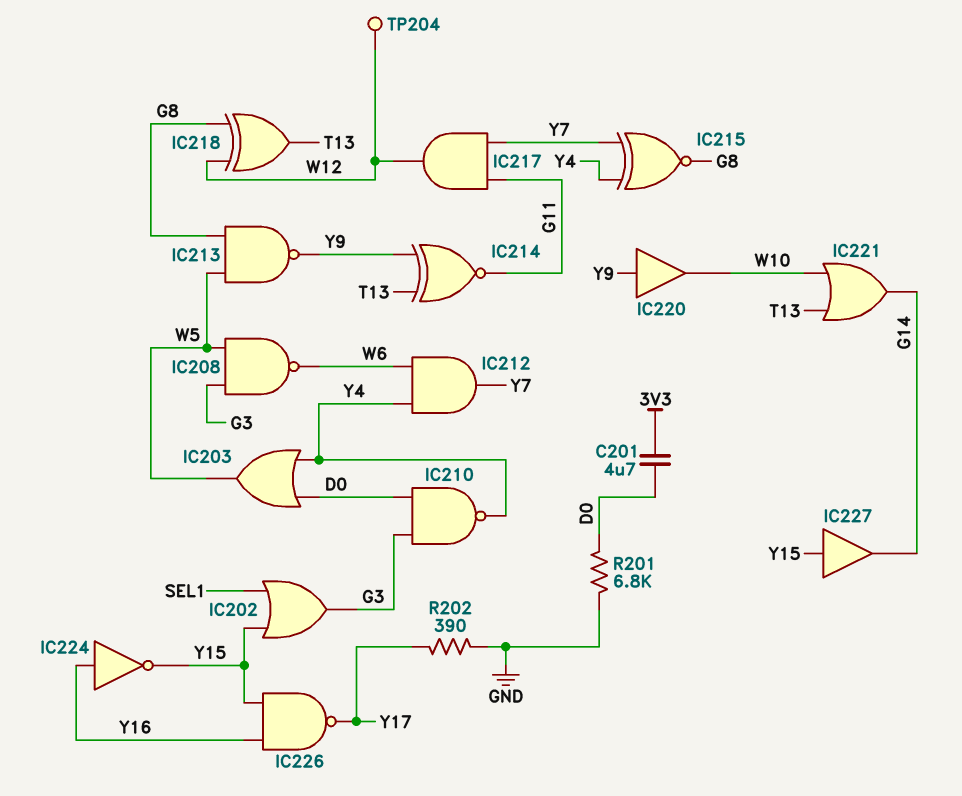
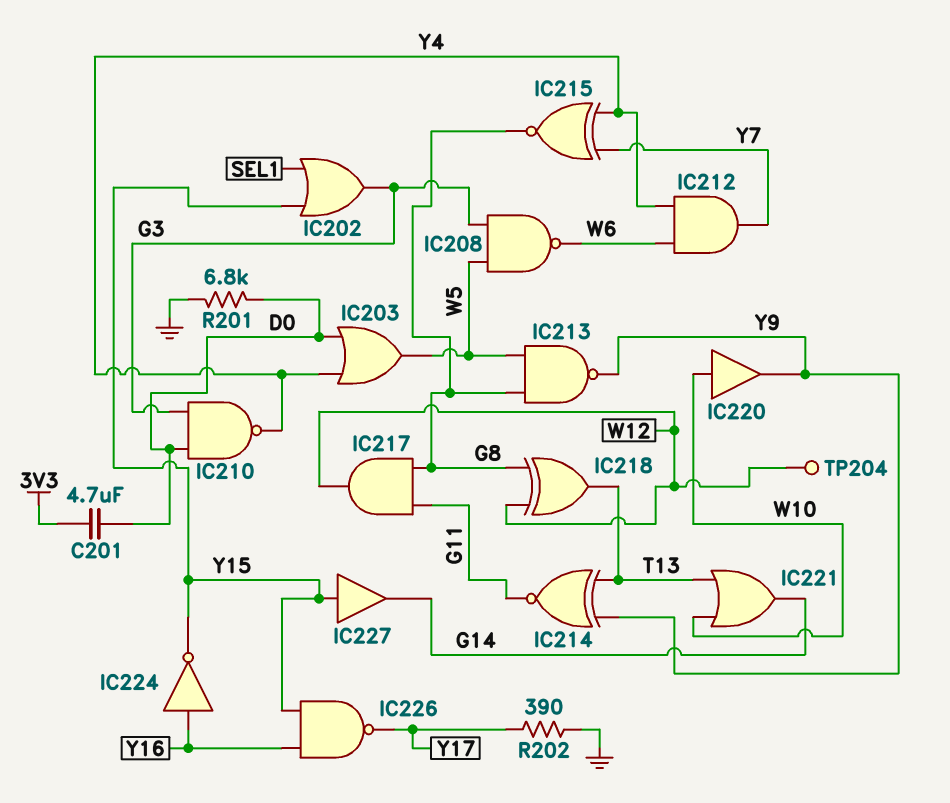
IC217: AND (in G11, in Y7, out W12) -> AND (in G8, in G11, out W12)
IC220: buffer (in Y9, out W10) -> buffer (in W10, out Y9)

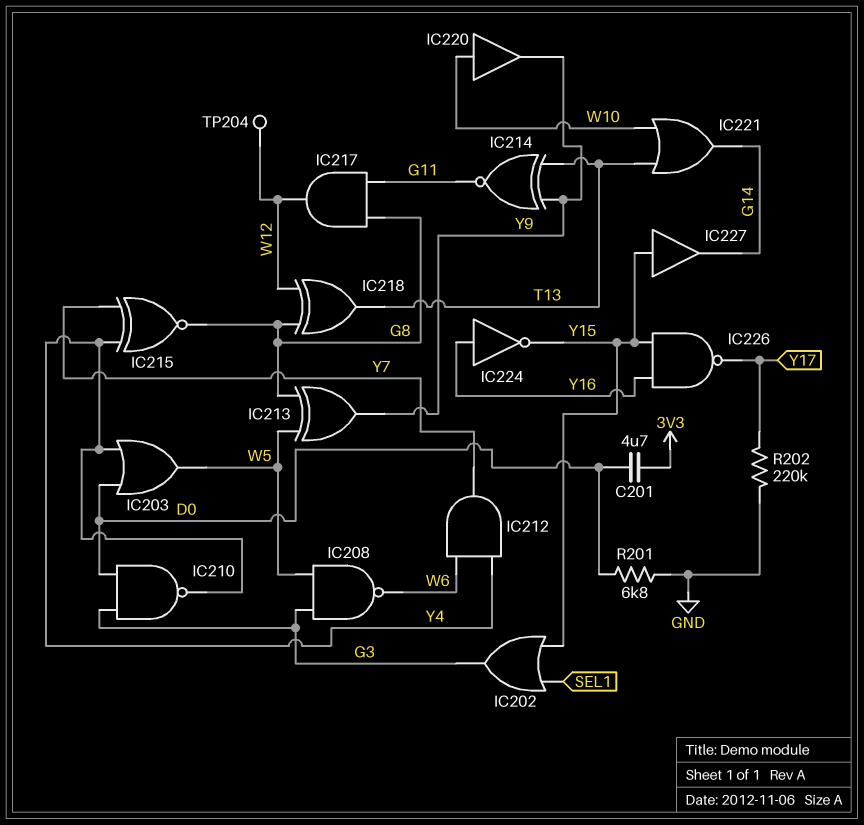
IC213: NAND (in G8, in W5, out Y9) -> XOR (in G8, in W5, out Y9)
R202: 390 (GND, Y17) -> 220k (GND, Y17)

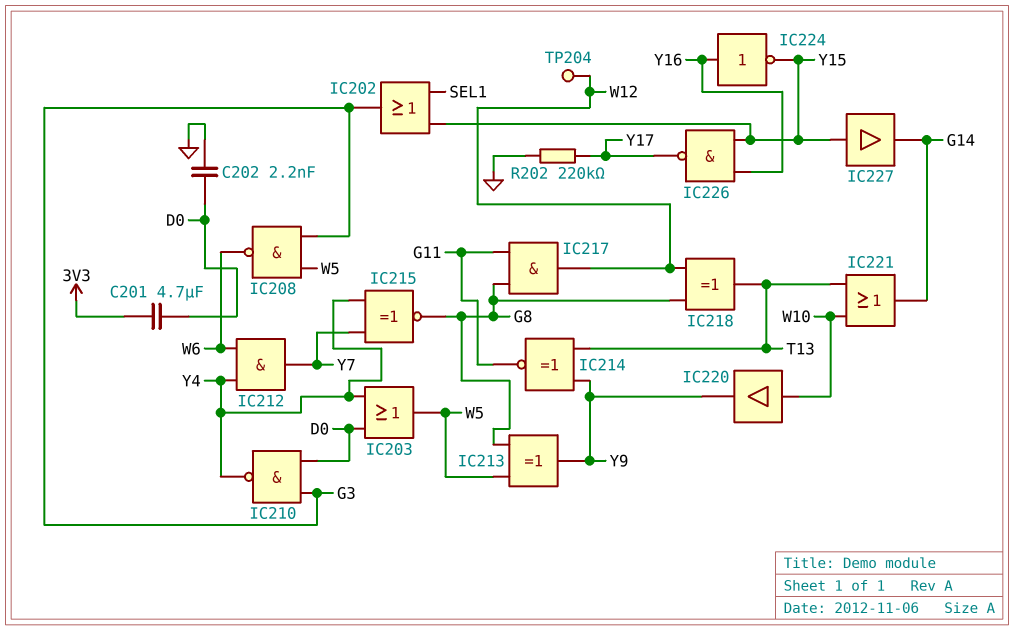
C202: none -> 2.2nF (D0, GND)
R201: 6.8k (D0, GND) -> none

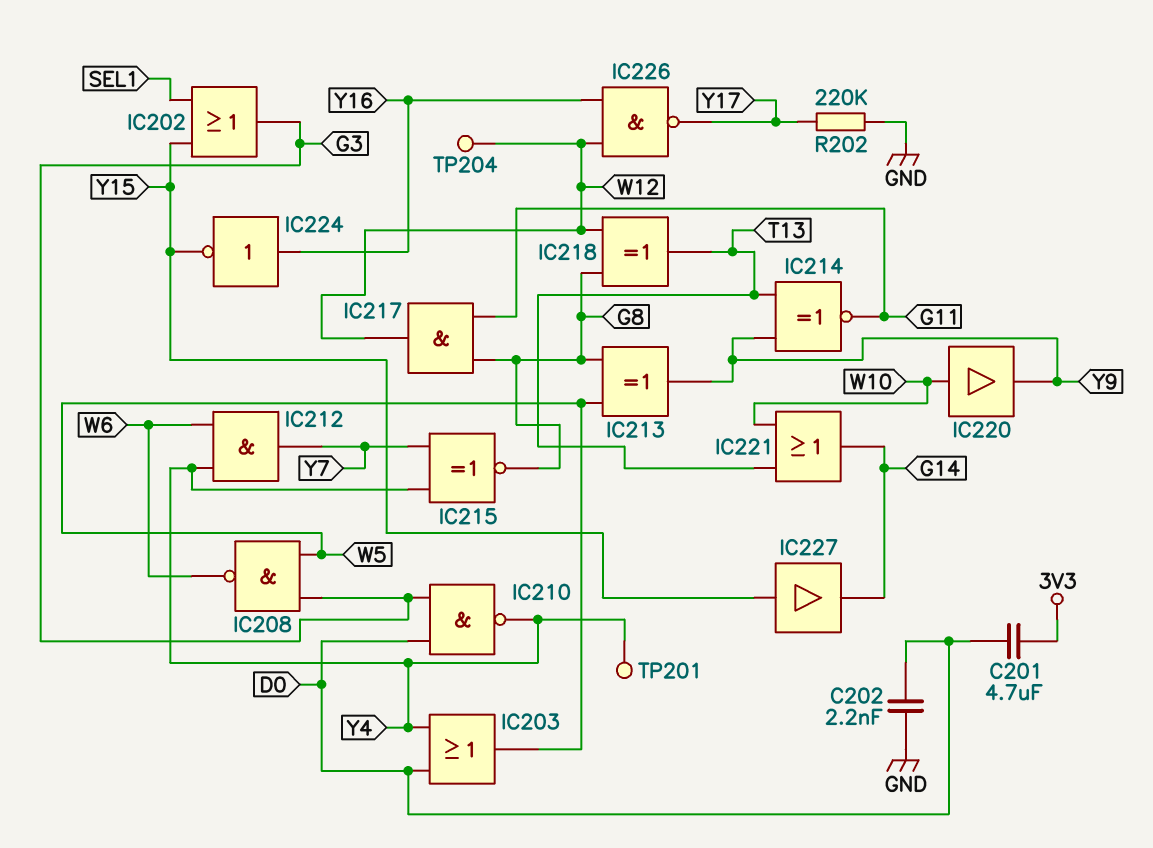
IC226: NAND (in Y15, in Y16, out Y17) -> NAND (in W12, in Y16, out Y17)
TP201: none -> test point (Y4)

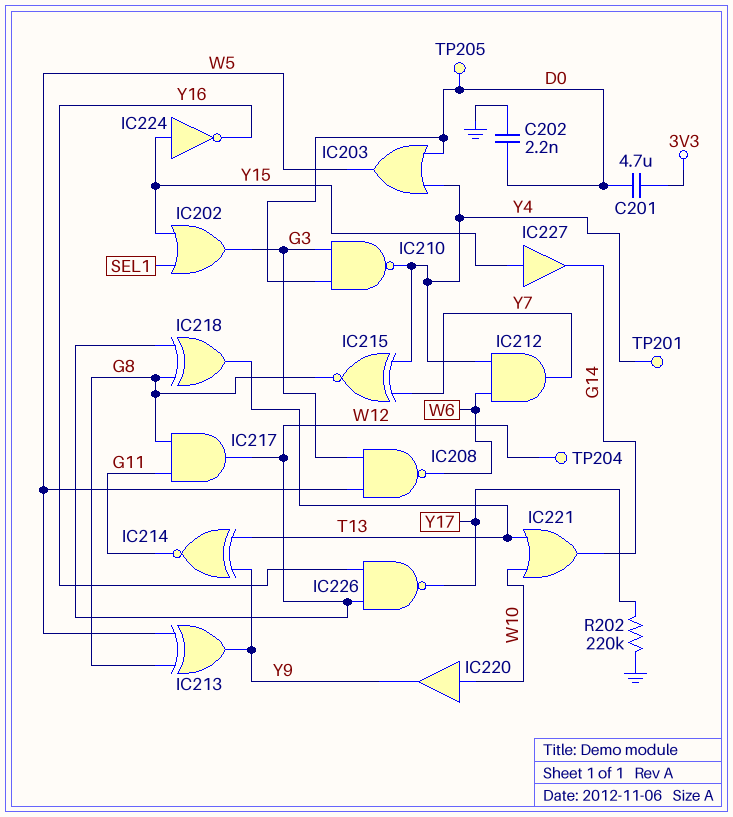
IC224: NOT (in Y16, out Y15) -> NOT (in Y15, out Y16)
TP205: none -> test point (D0)

